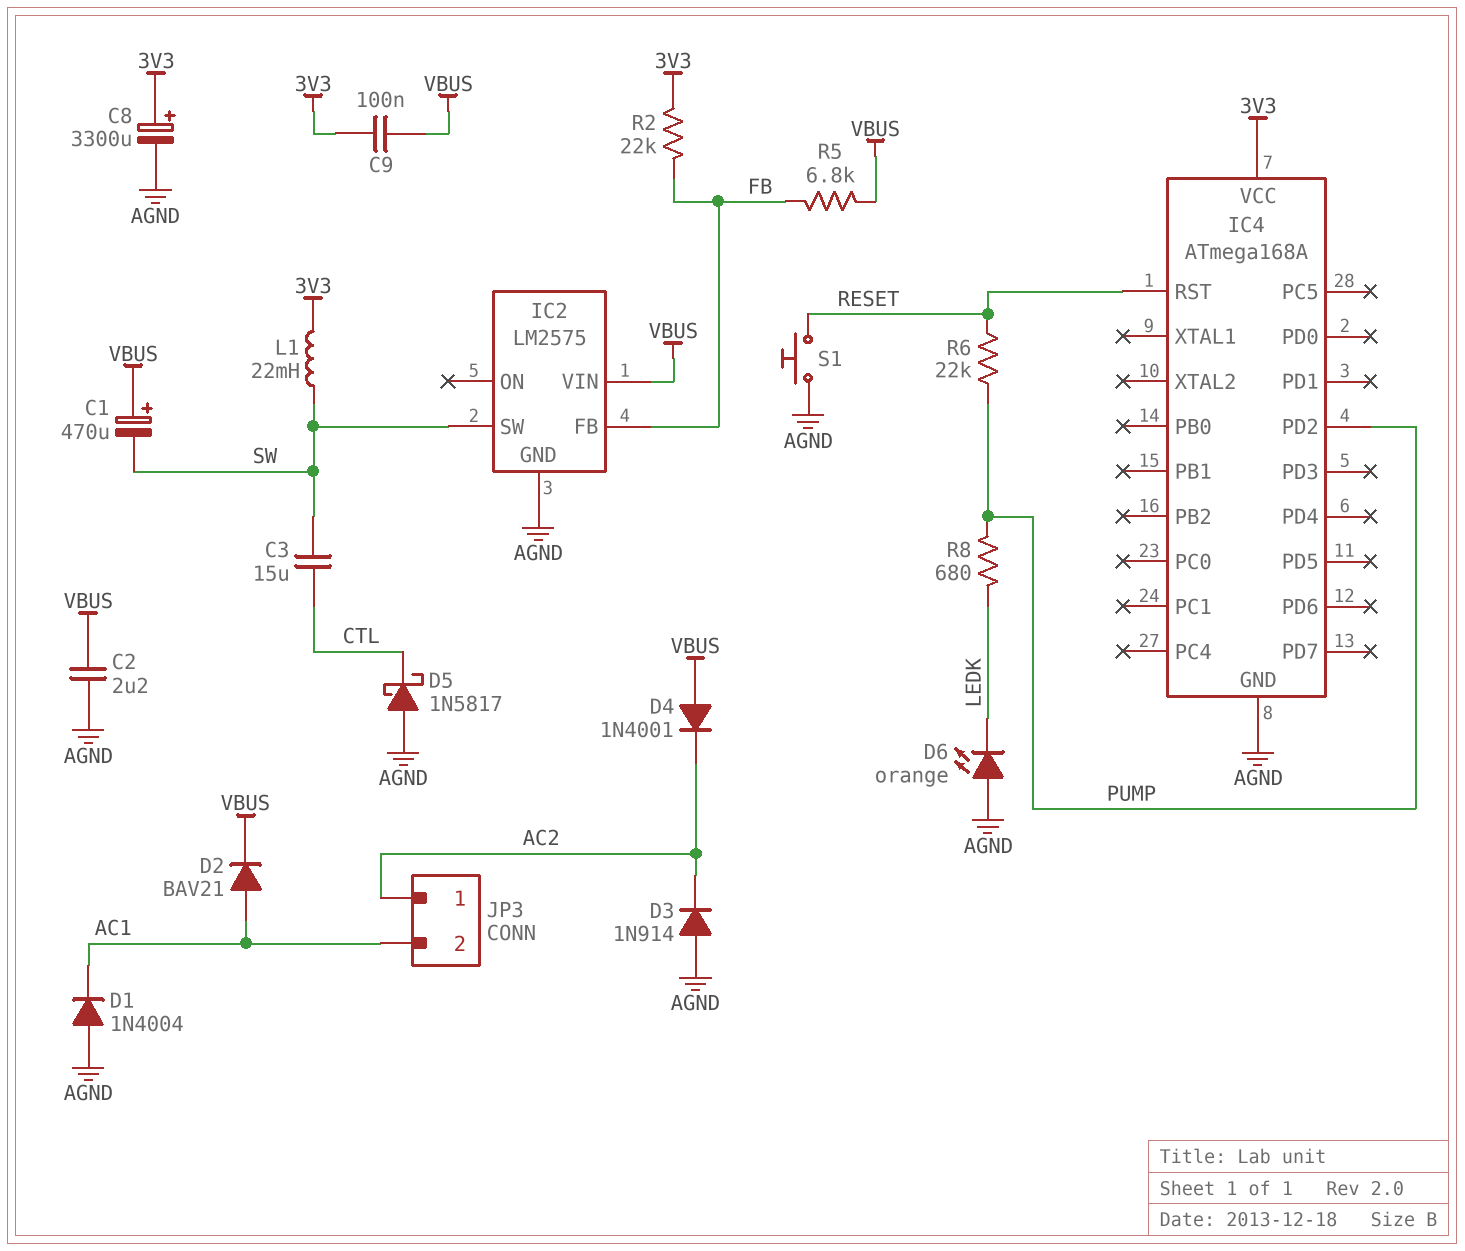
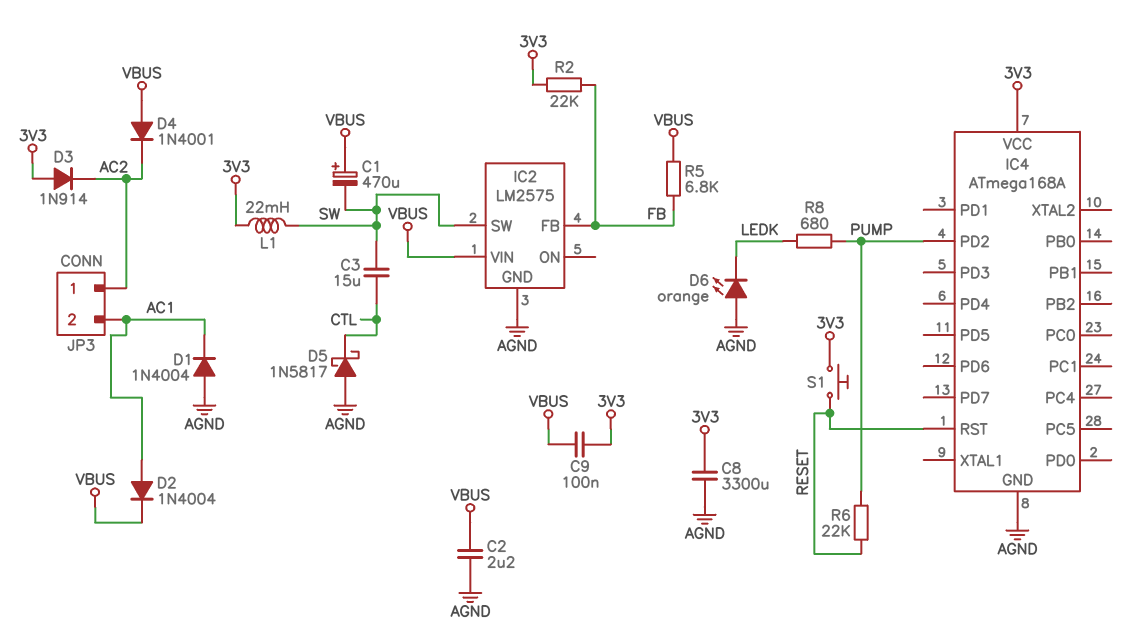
C8: 3300uF (plus 3V3, minus AGND) -> 3300uF (3V3, AGND)
D2: diode BAV21 (A AC1, K VBUS) -> diode 1N4004 (A AC1, K VBUS)
D3: diode 1N914 (A AGND, K AC2) -> diode 1N914 (A 3V3, K AC2)
S1: button (AGND, RESET) -> button (3V3, RESET)

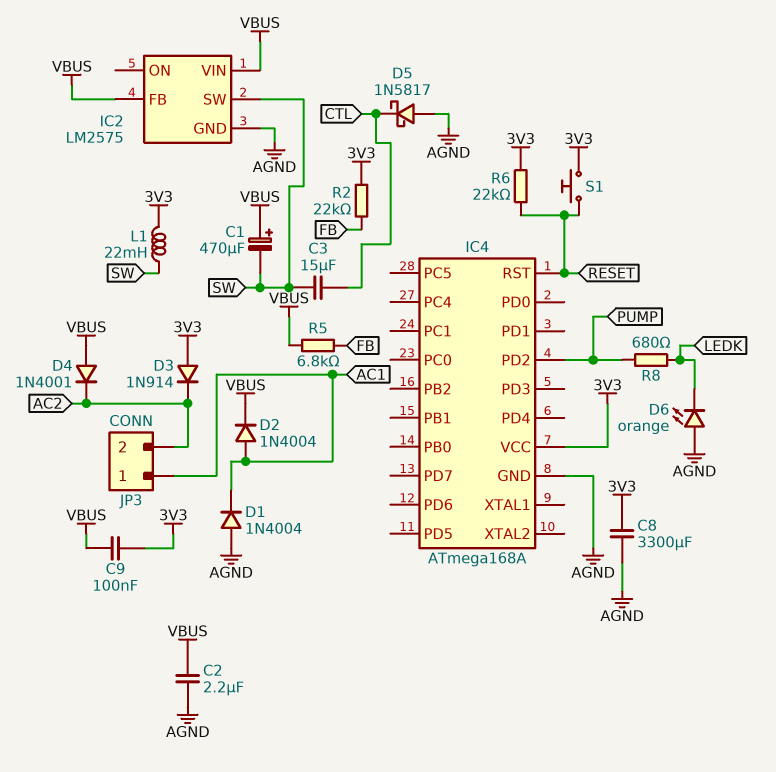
IC2 pin FB: FB -> VBUS
JP3 pin 1: AC2 -> AC1
JP3 pin 2: AC1 -> AC2
R6: 22k (PUMP, RESET) -> 22k (3V3, RESET)

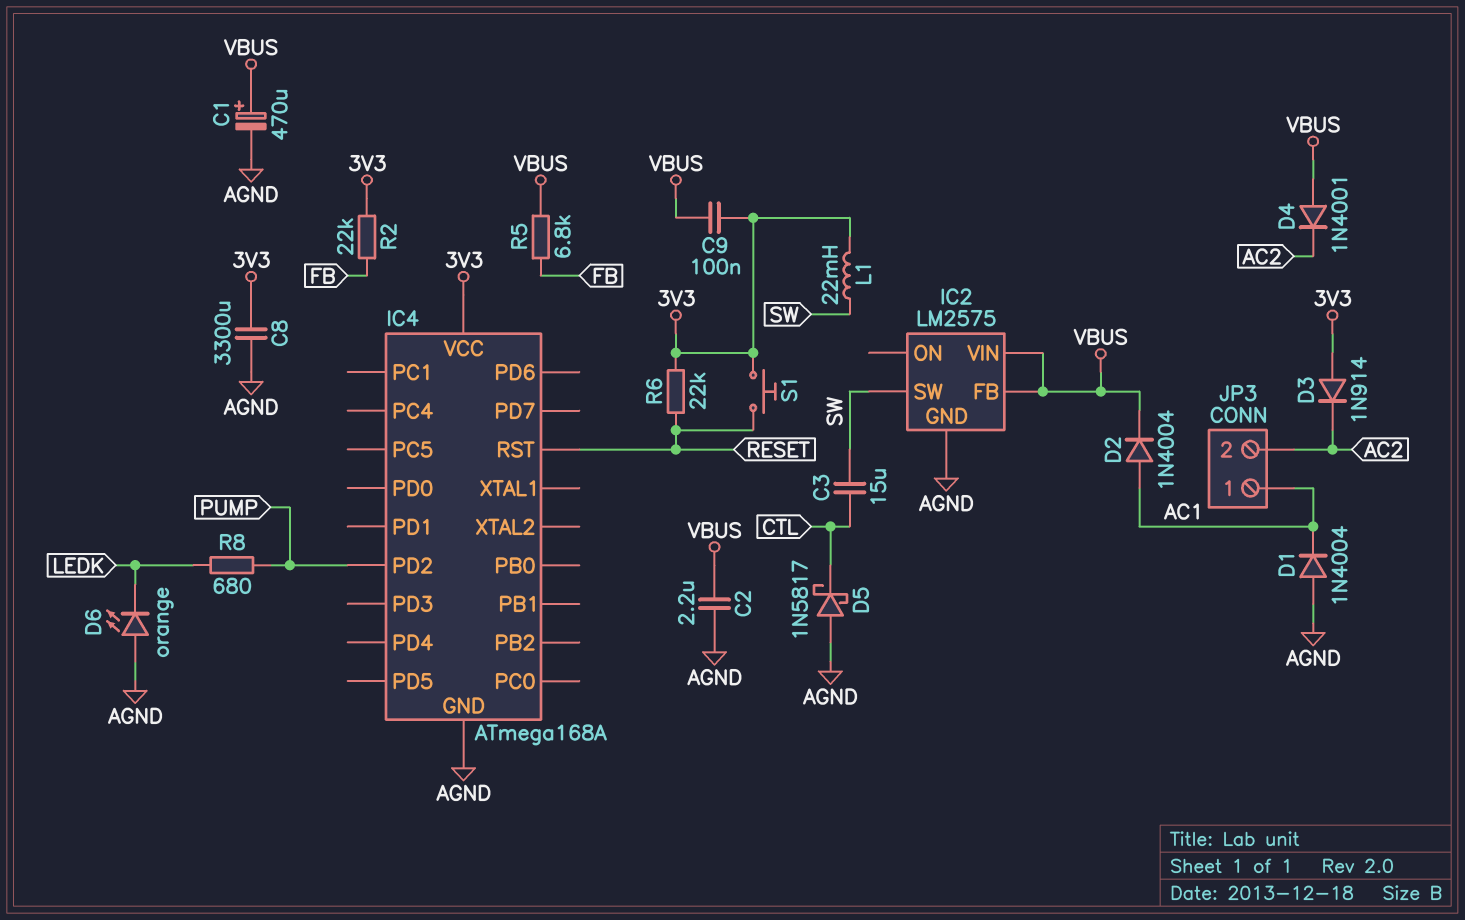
C1: 470uF (plus VBUS, minus SW) -> 470uF (plus VBUS, minus AGND)

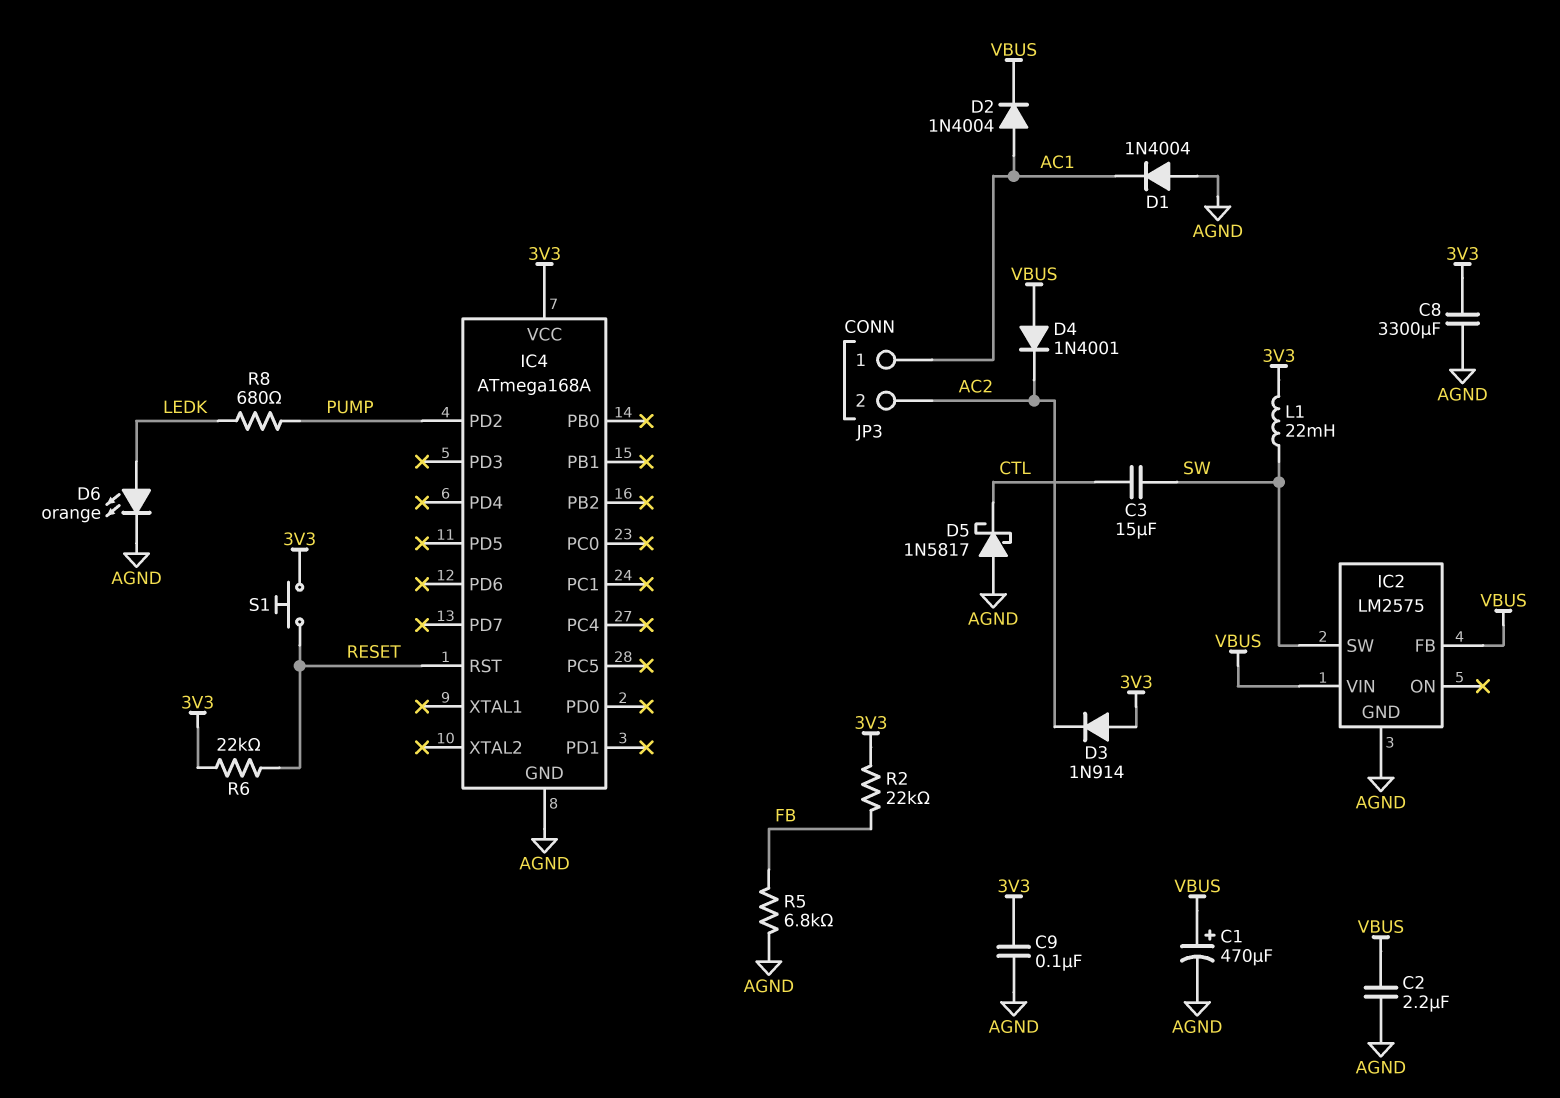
C9: 100nF (3V3, VBUS) -> 100nF (3V3, AGND)
D6: LED orange (A AGND, K LEDK) -> LED orange (A LEDK, K AGND)
R5: 6.8k (FB, VBUS) -> 6.8k (AGND, FB)

